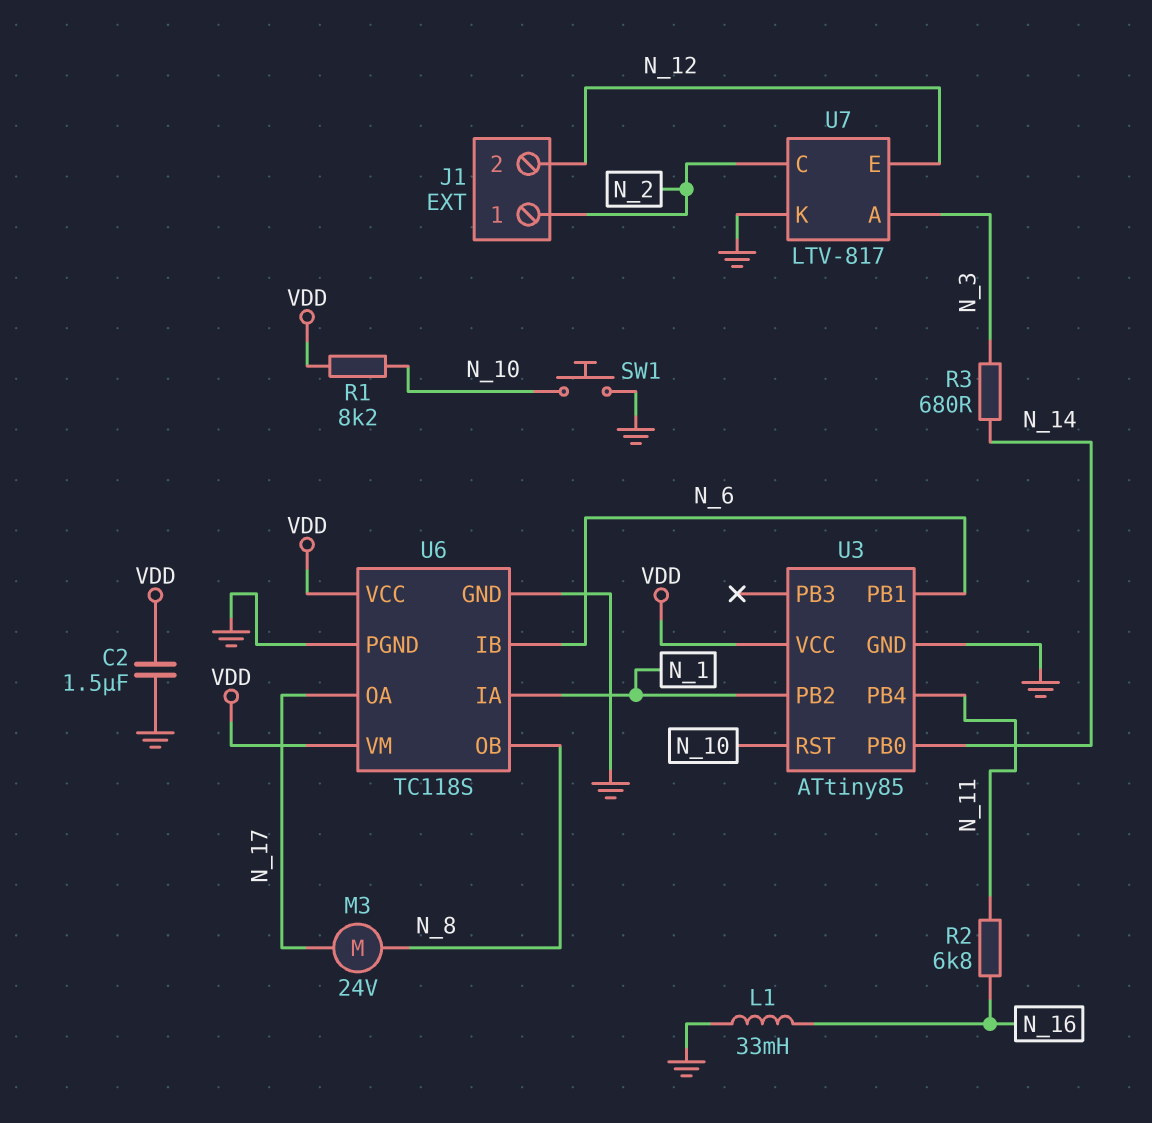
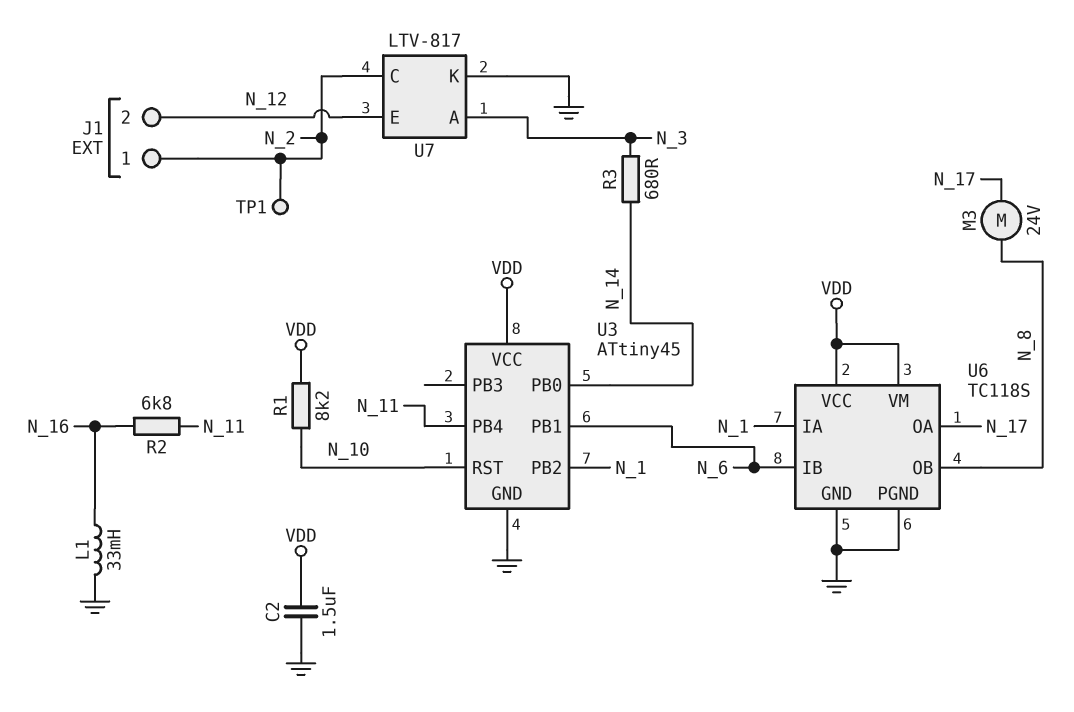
SW1: button (GND, N_10) -> none
TP1: none -> test point (N_2)
U3: ATtiny85 -> ATtiny45

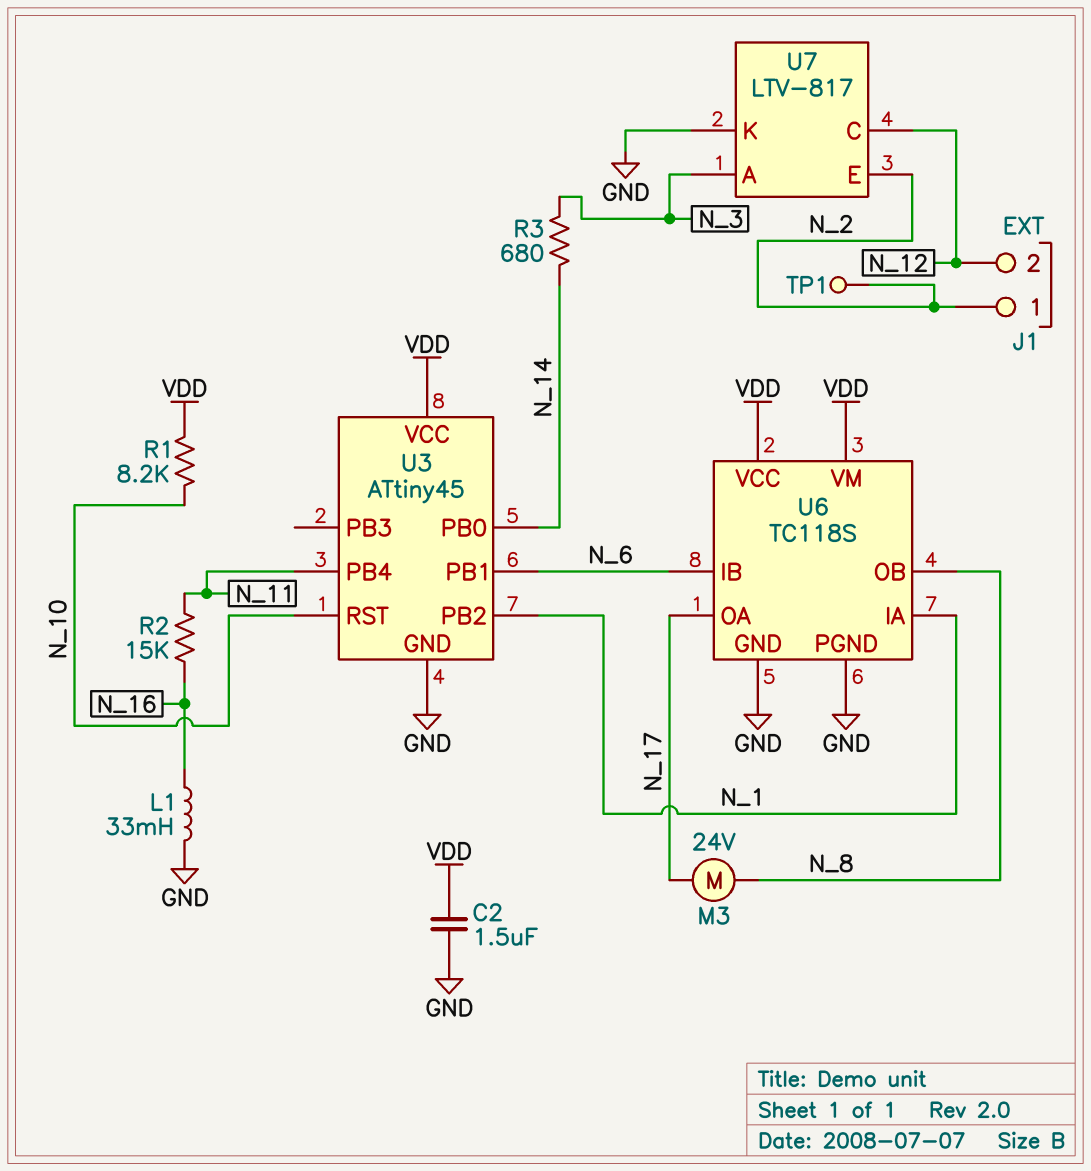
R2: 6.8k (N_11, N_16) -> 15k (N_11, N_16)
U7 pin C: N_2 -> N_12
U7 pin E: N_12 -> N_2

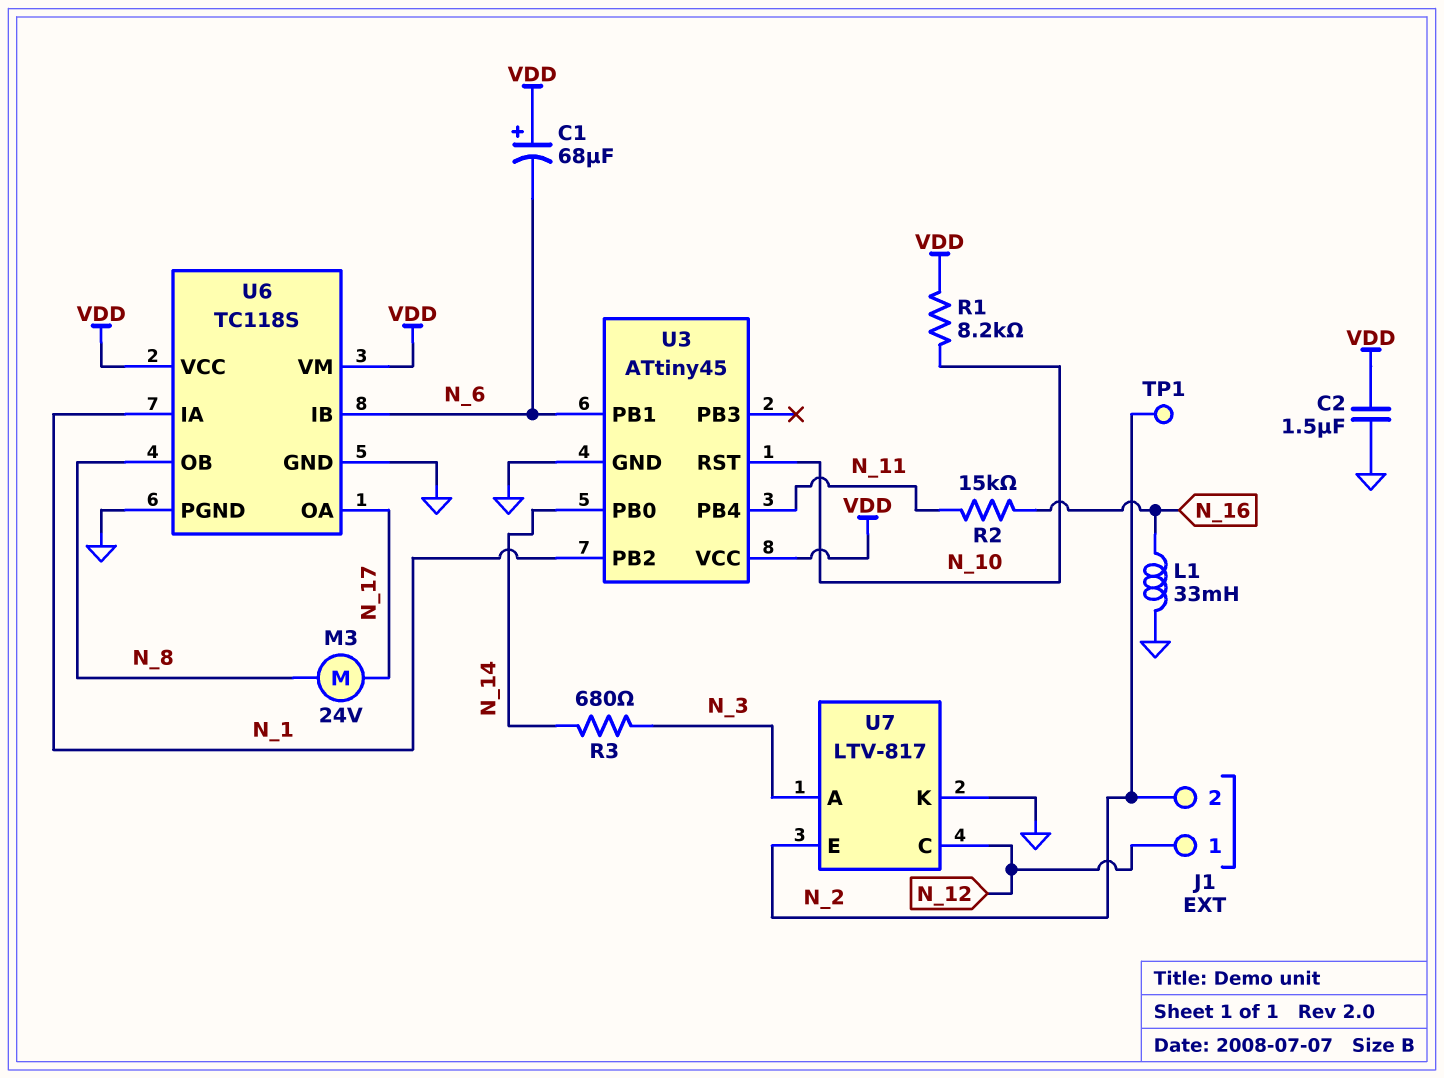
C1: none -> 68uF (plus VDD, minus N_6)
J1 pin 1: N_2 -> N_12
J1 pin 2: N_12 -> N_2

